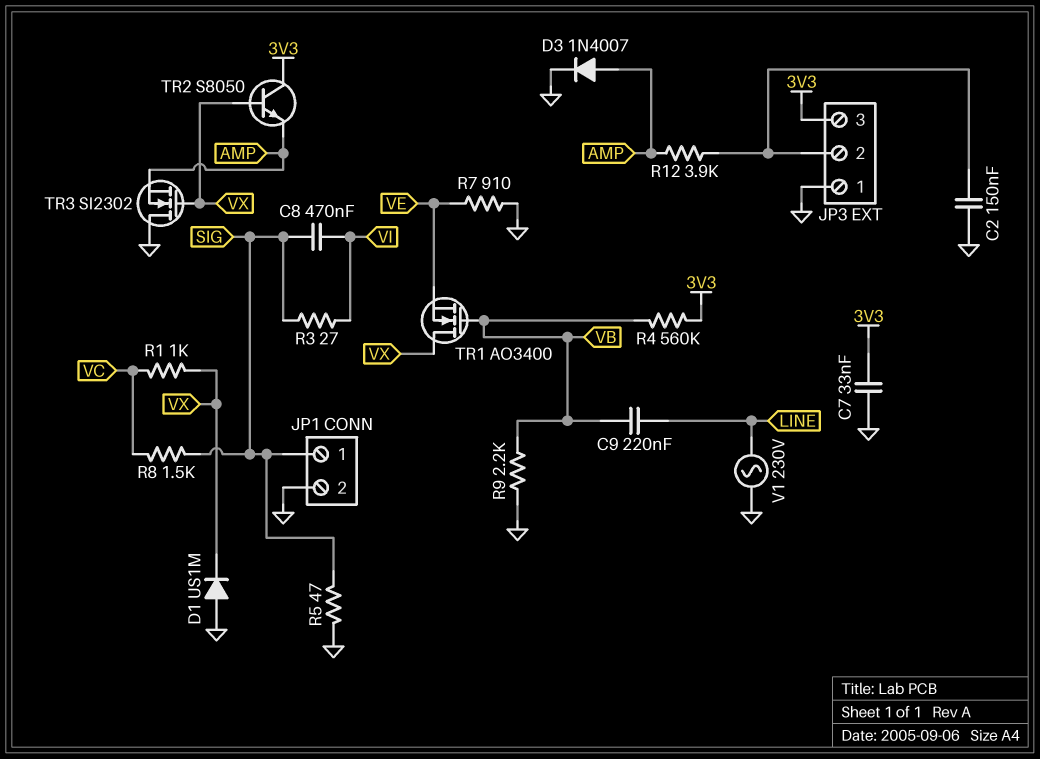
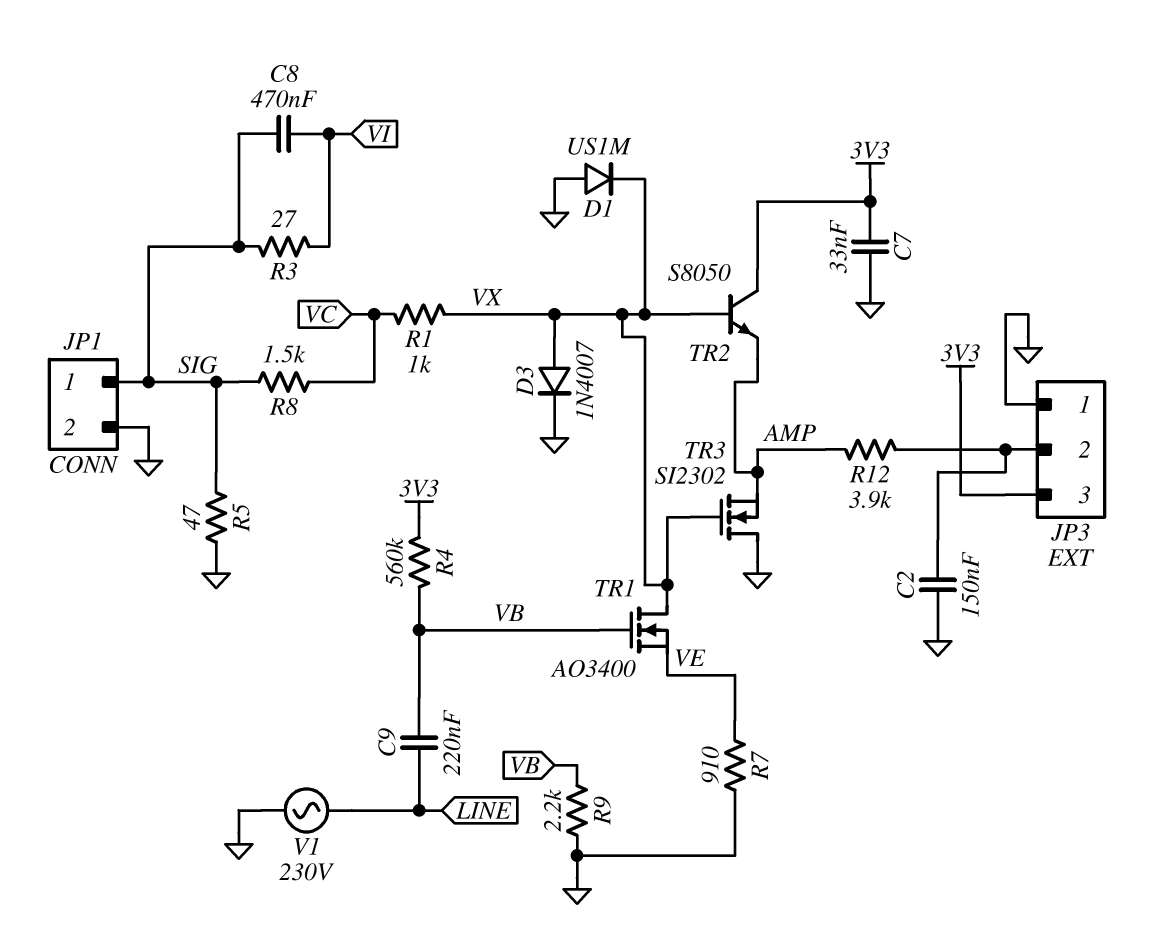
D3: diode 1N4007 (A AMP, K GND) -> diode 1N4007 (A VX, K GND)

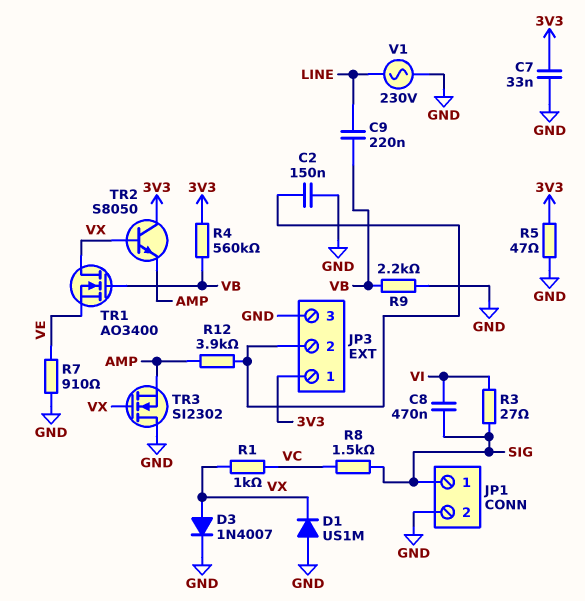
JP3 pin 1: GND -> 3V3
JP3 pin 3: 3V3 -> GND
R5: 47 (GND, SIG) -> 47 (3V3, GND)

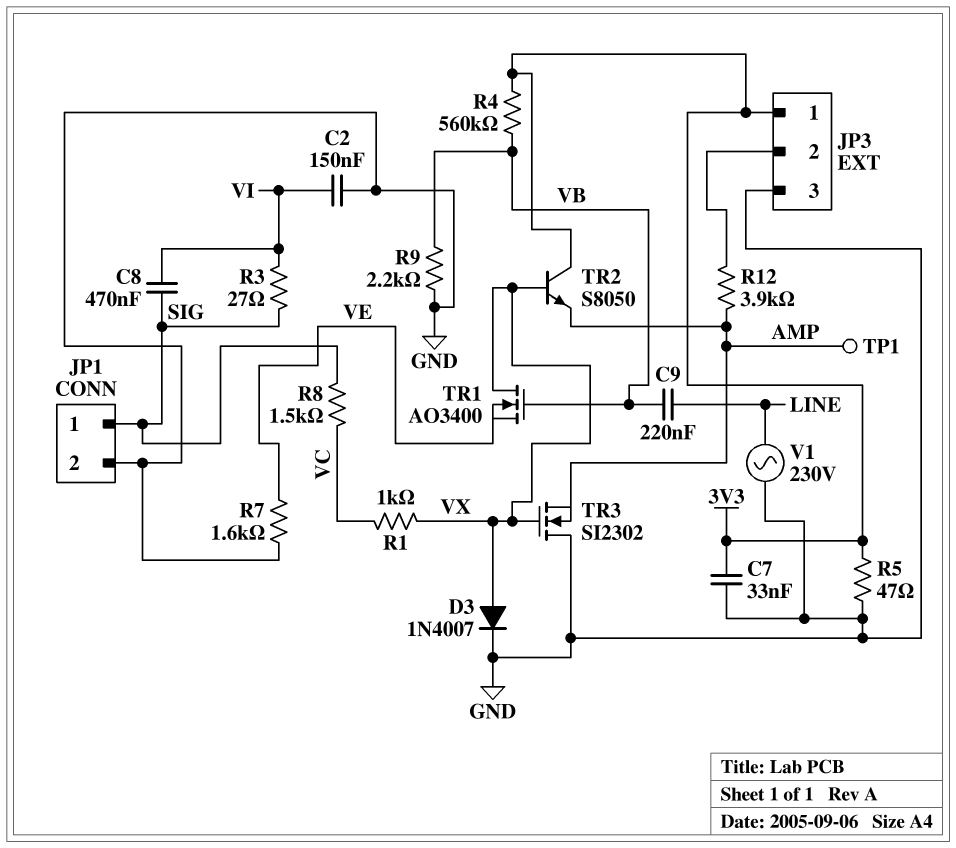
C2: 150nF (GND, JP3/2) -> 150nF (GND, VI)
D1: diode US1M (A GND, K VX) -> none
R7: 910 (GND, VE) -> 1.6k (GND, VE)
TP1: none -> test point (AMP)

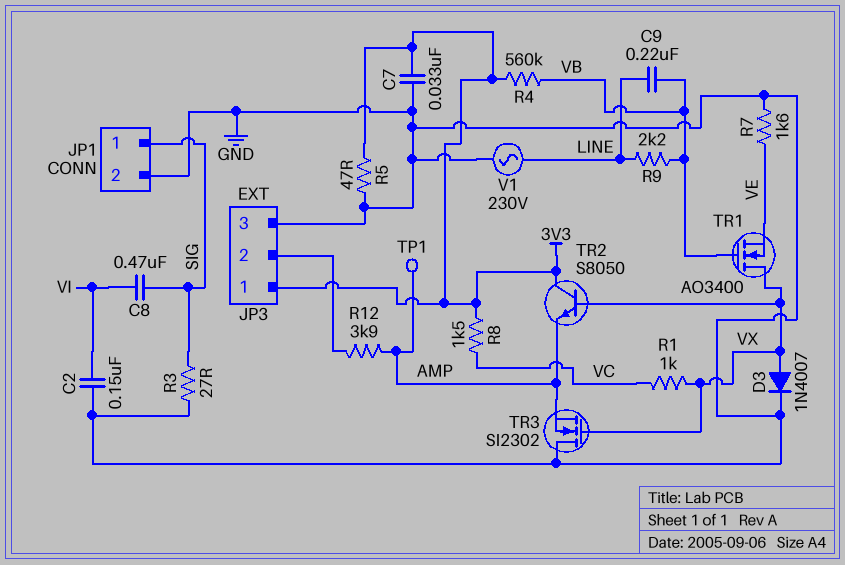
R3: 27 (SIG, VI) -> 27 (GND, SIG)
R8: 1.5k (SIG, VC) -> 1.5k (3V3, VC)
R9: 2.2k (GND, VB) -> 2.2k (LINE, VB)

